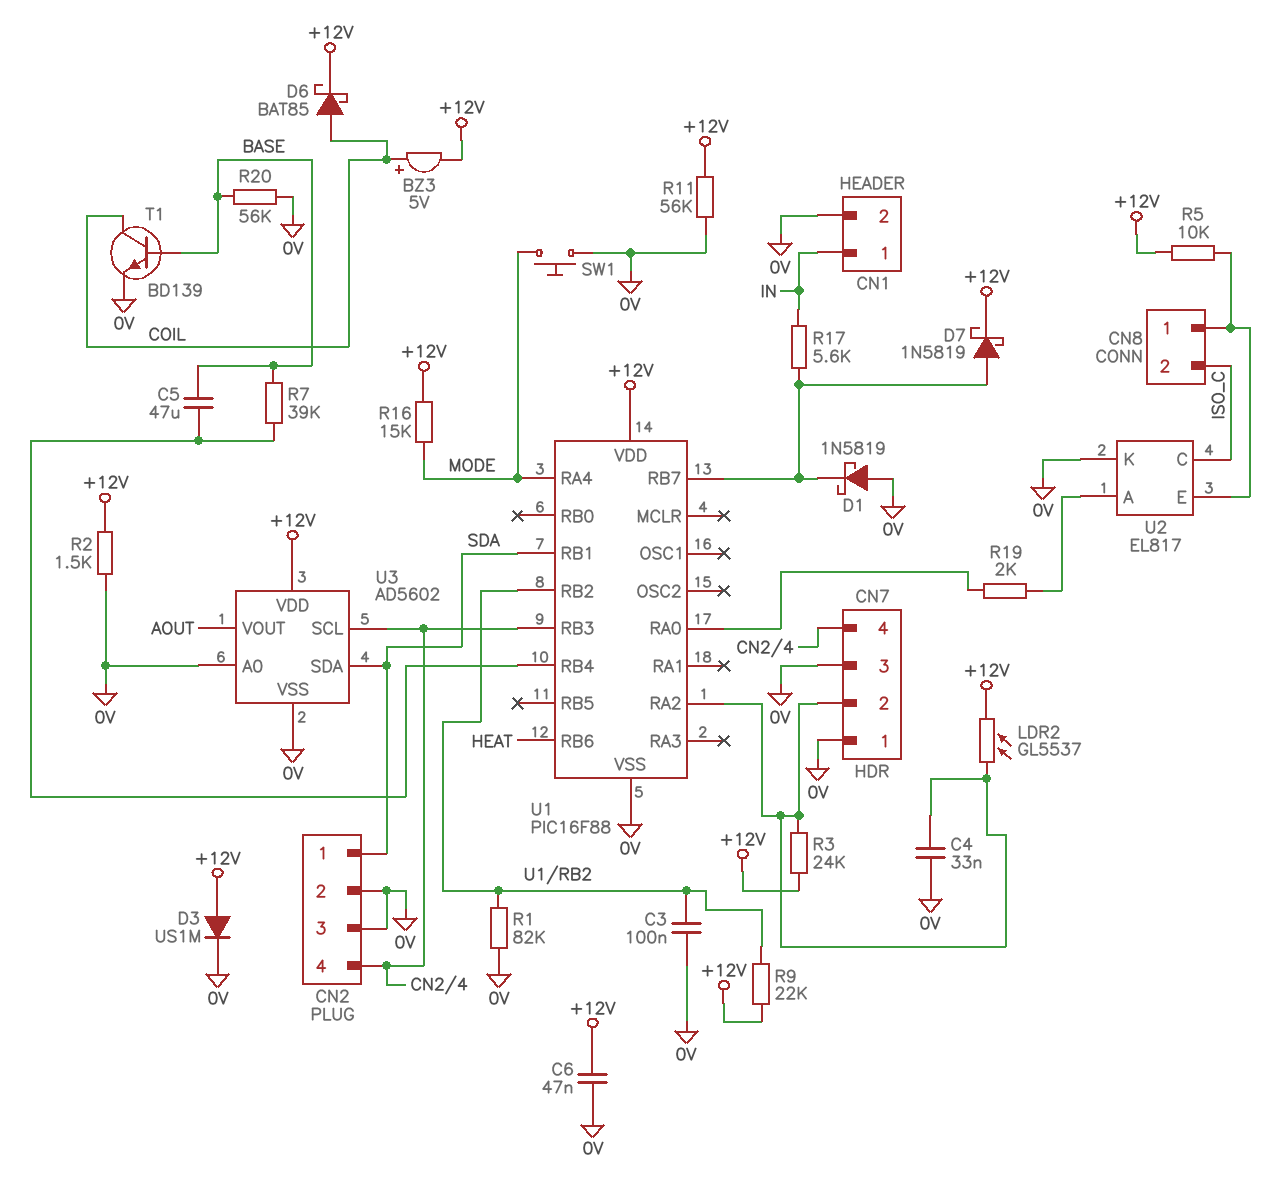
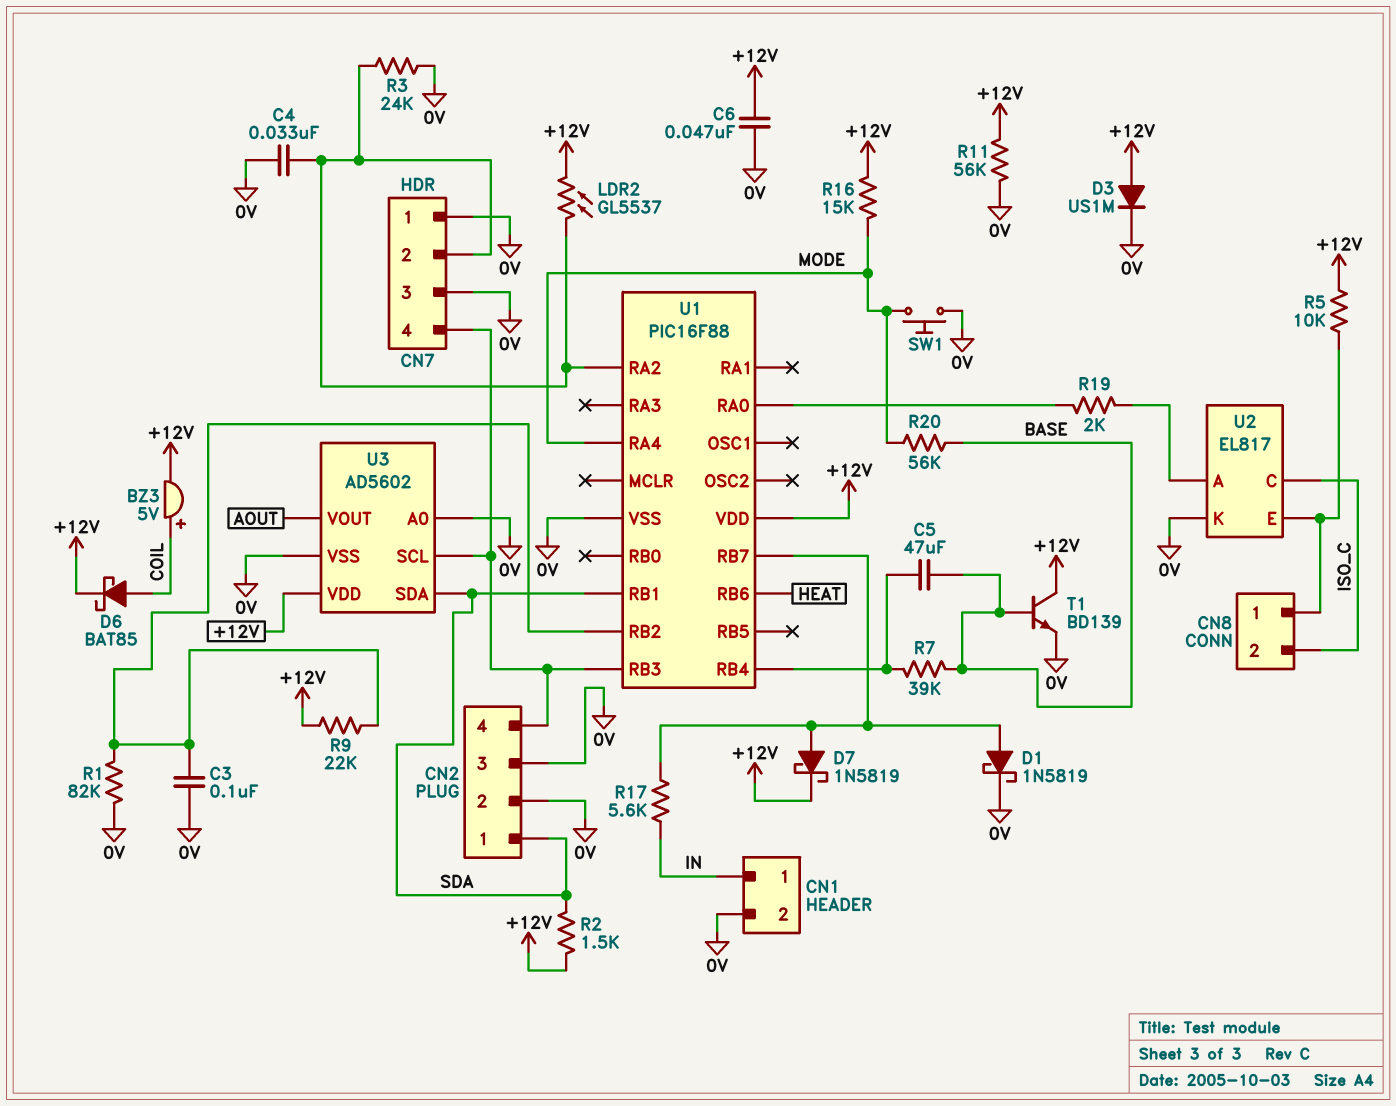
D1: schottky 1N5819 (A 0V, K U1/RB7) -> schottky 1N5819 (A U1/RB7, K 0V)
R2: 1.5k (+12V, 0V) -> 1.5k (+12V, SDA)
R3: 24k (+12V, CN7/2) -> 24k (0V, CN7/2)
R20: 56k (0V, BASE) -> 56k (BASE, MODE)
T1: NPN BD139 (B BASE, C COIL, E 0V) -> NPN BD139 (B BASE, C +12V, E 0V)

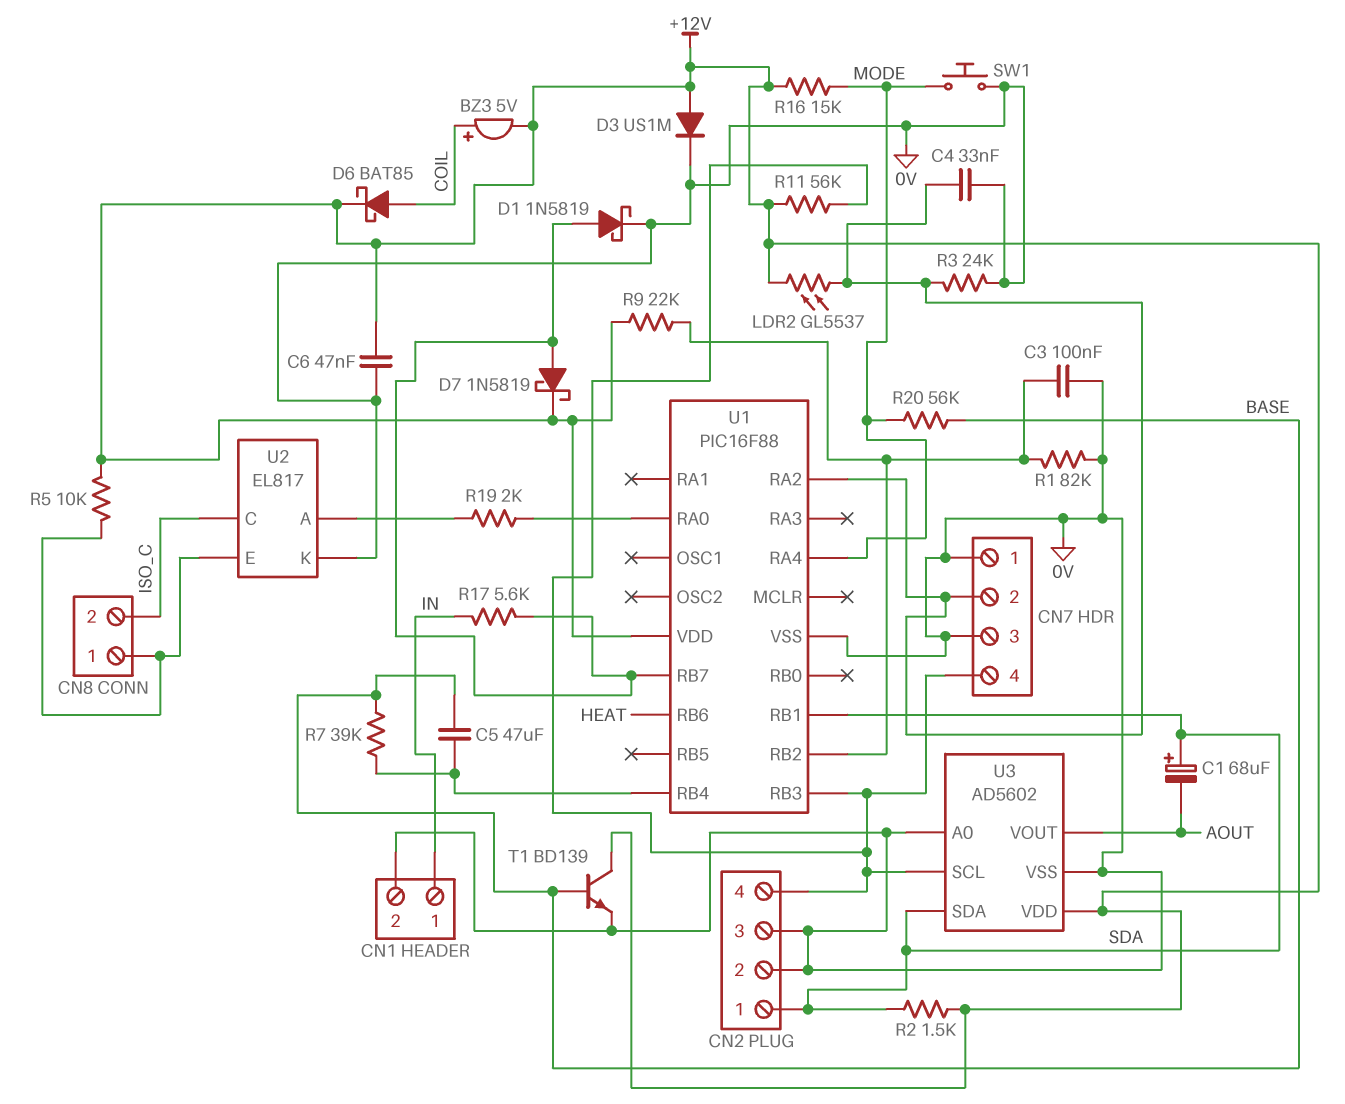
C1: none -> 68uF (plus SDA, minus AOUT)
R11: 56k (+12V, 0V) -> 56k (+12V, CN2/4)

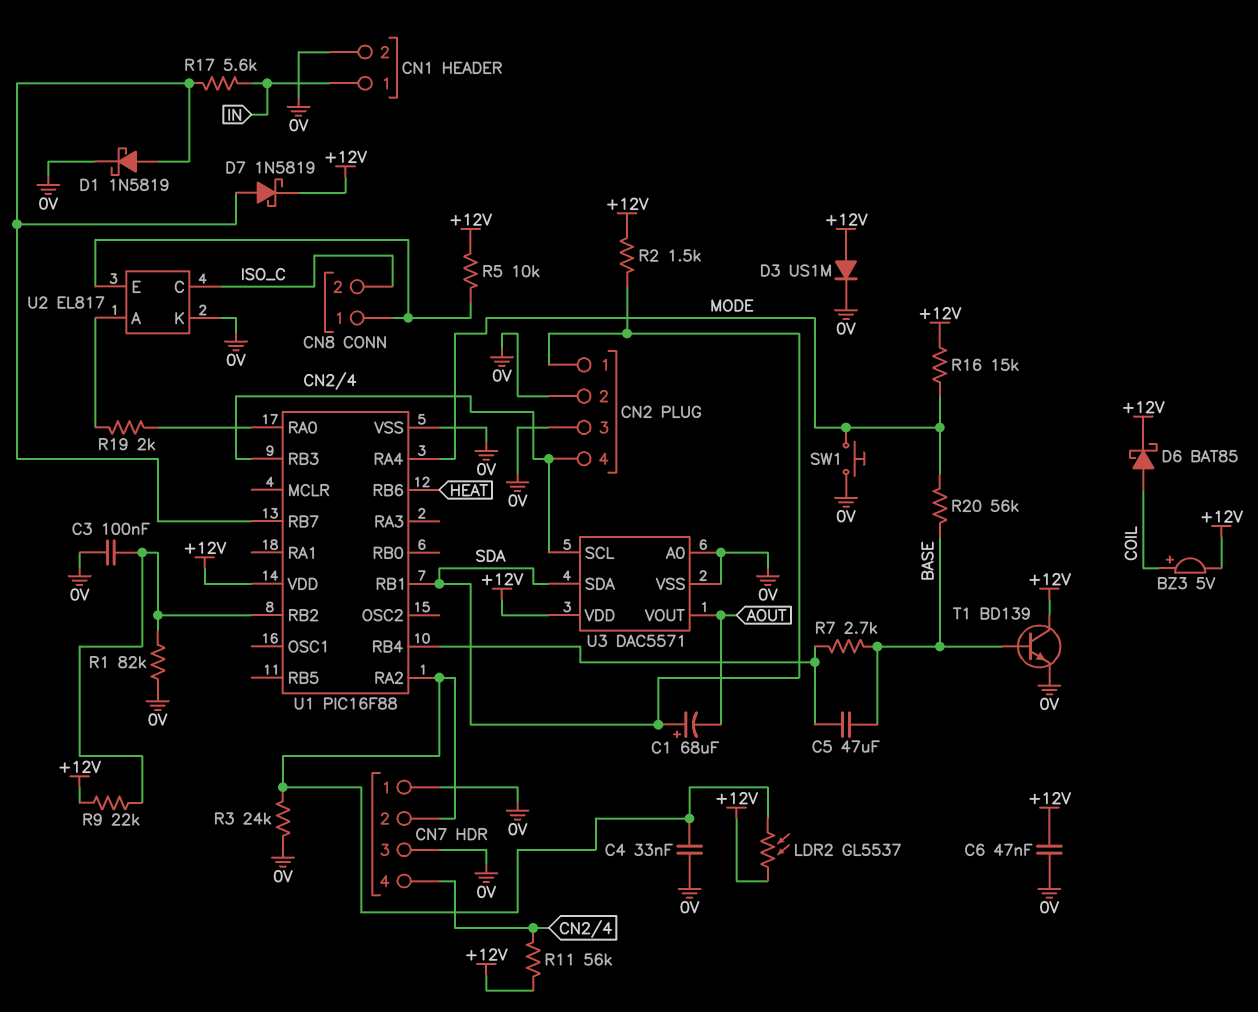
R7: 39k (BASE, U1/RB4) -> 2.7k (BASE, U1/RB4)
U3: AD5602 -> DAC5571

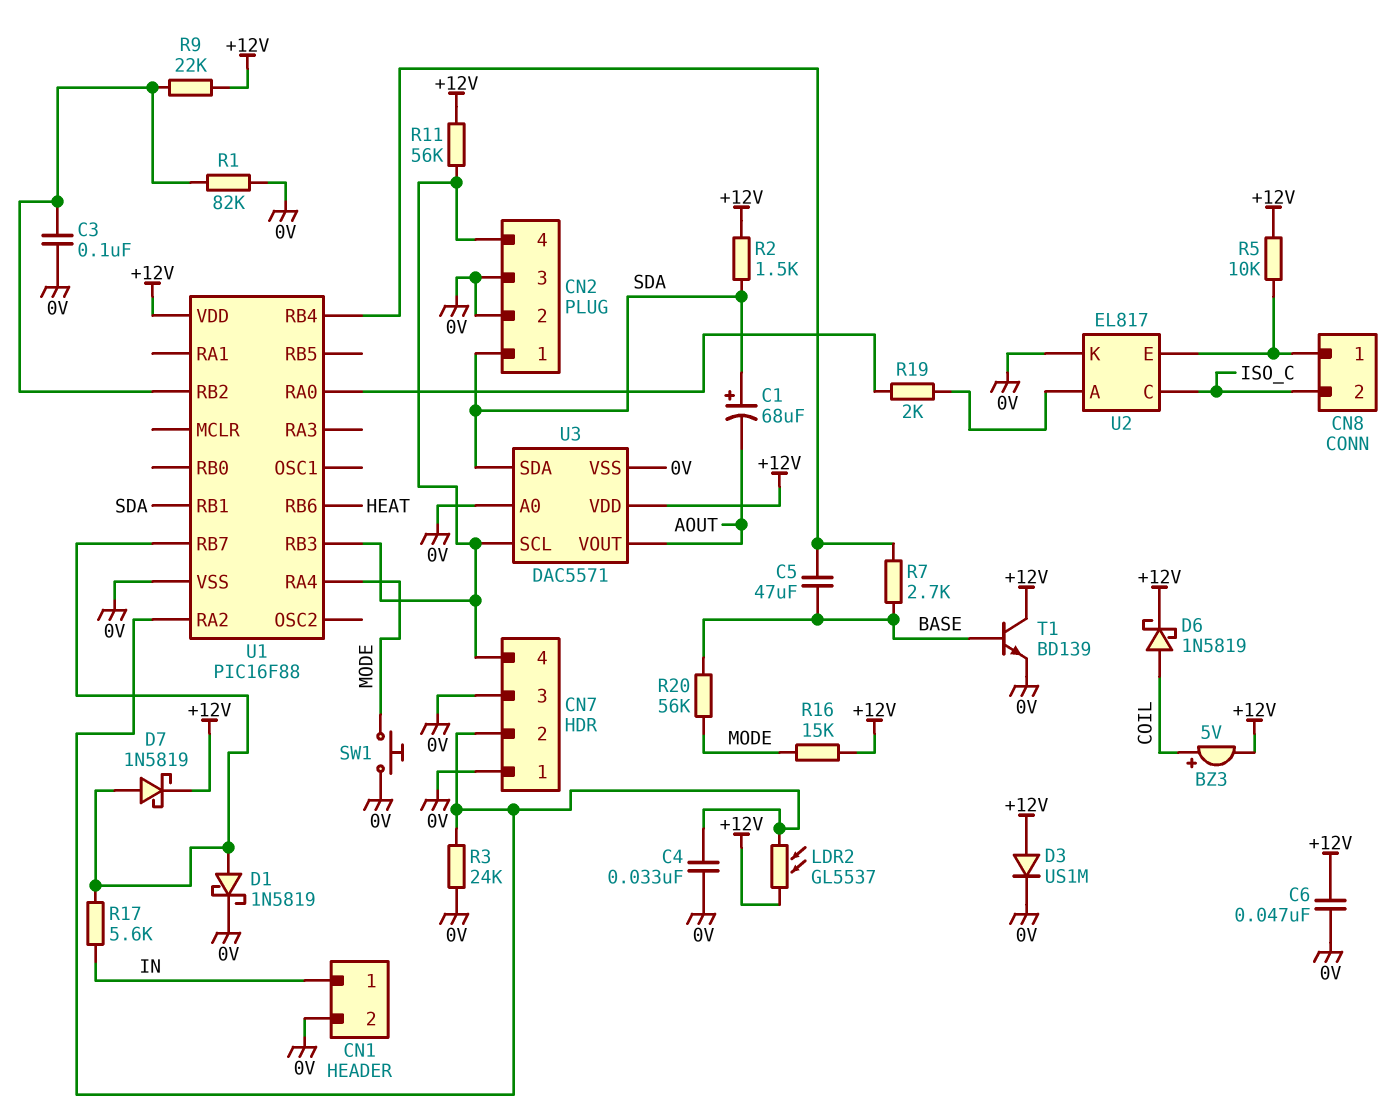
D6: schottky BAT85 (A COIL, K +12V) -> schottky 1N5819 (A COIL, K +12V)

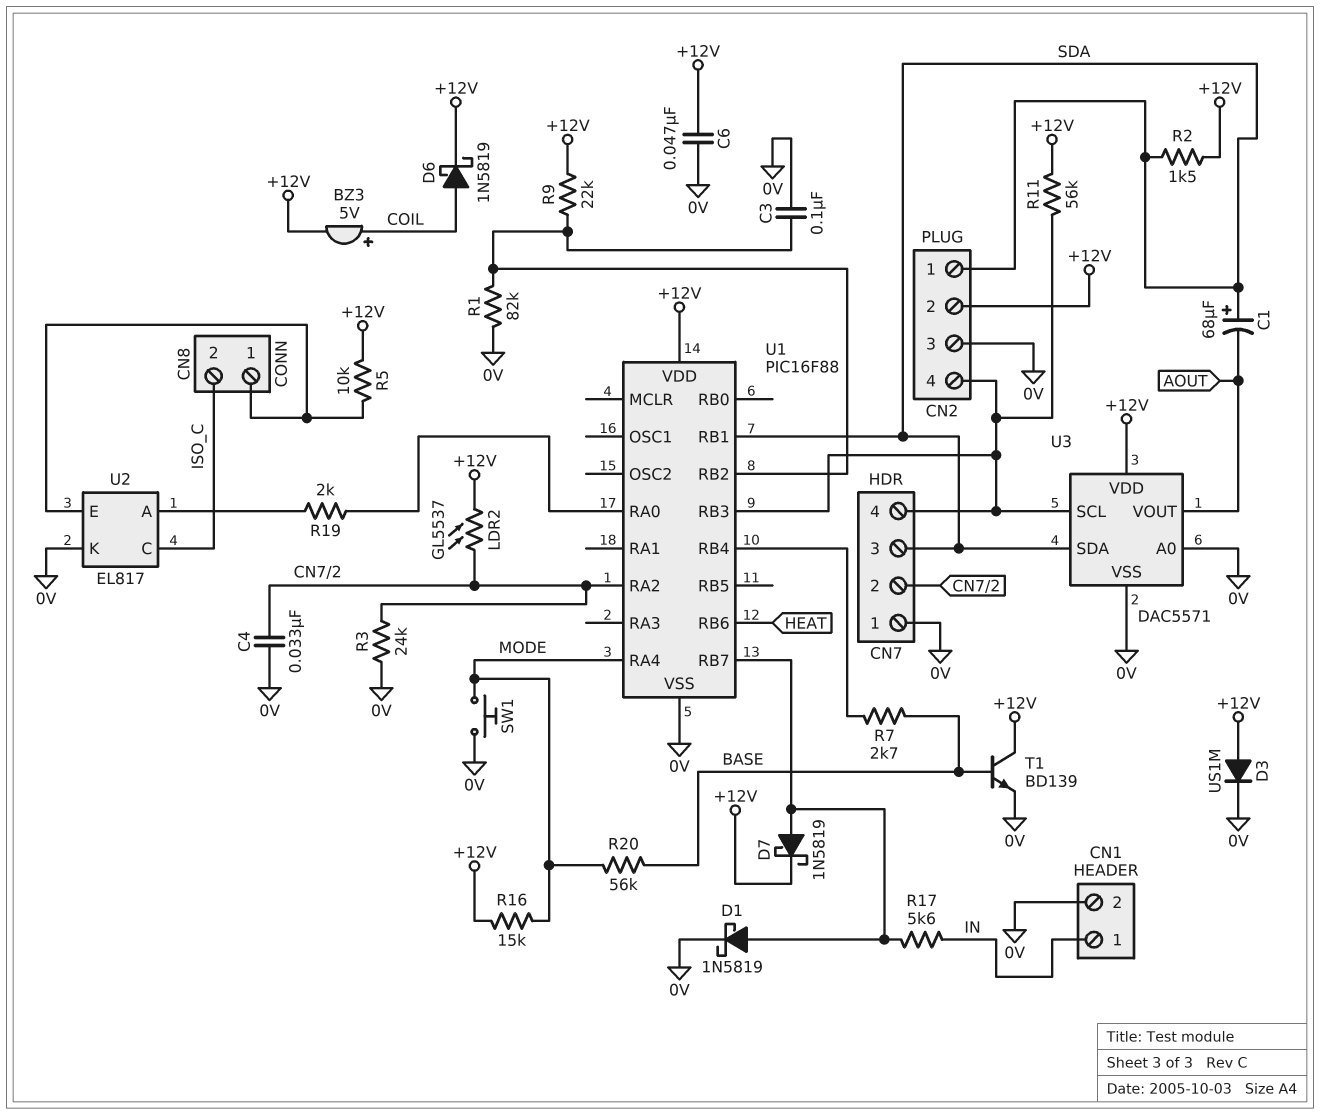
C5: 47uF (BASE, U1/RB4) -> none
CN2 pin 2: 0V -> +12V
CN7 pin 3: 0V -> SDA

